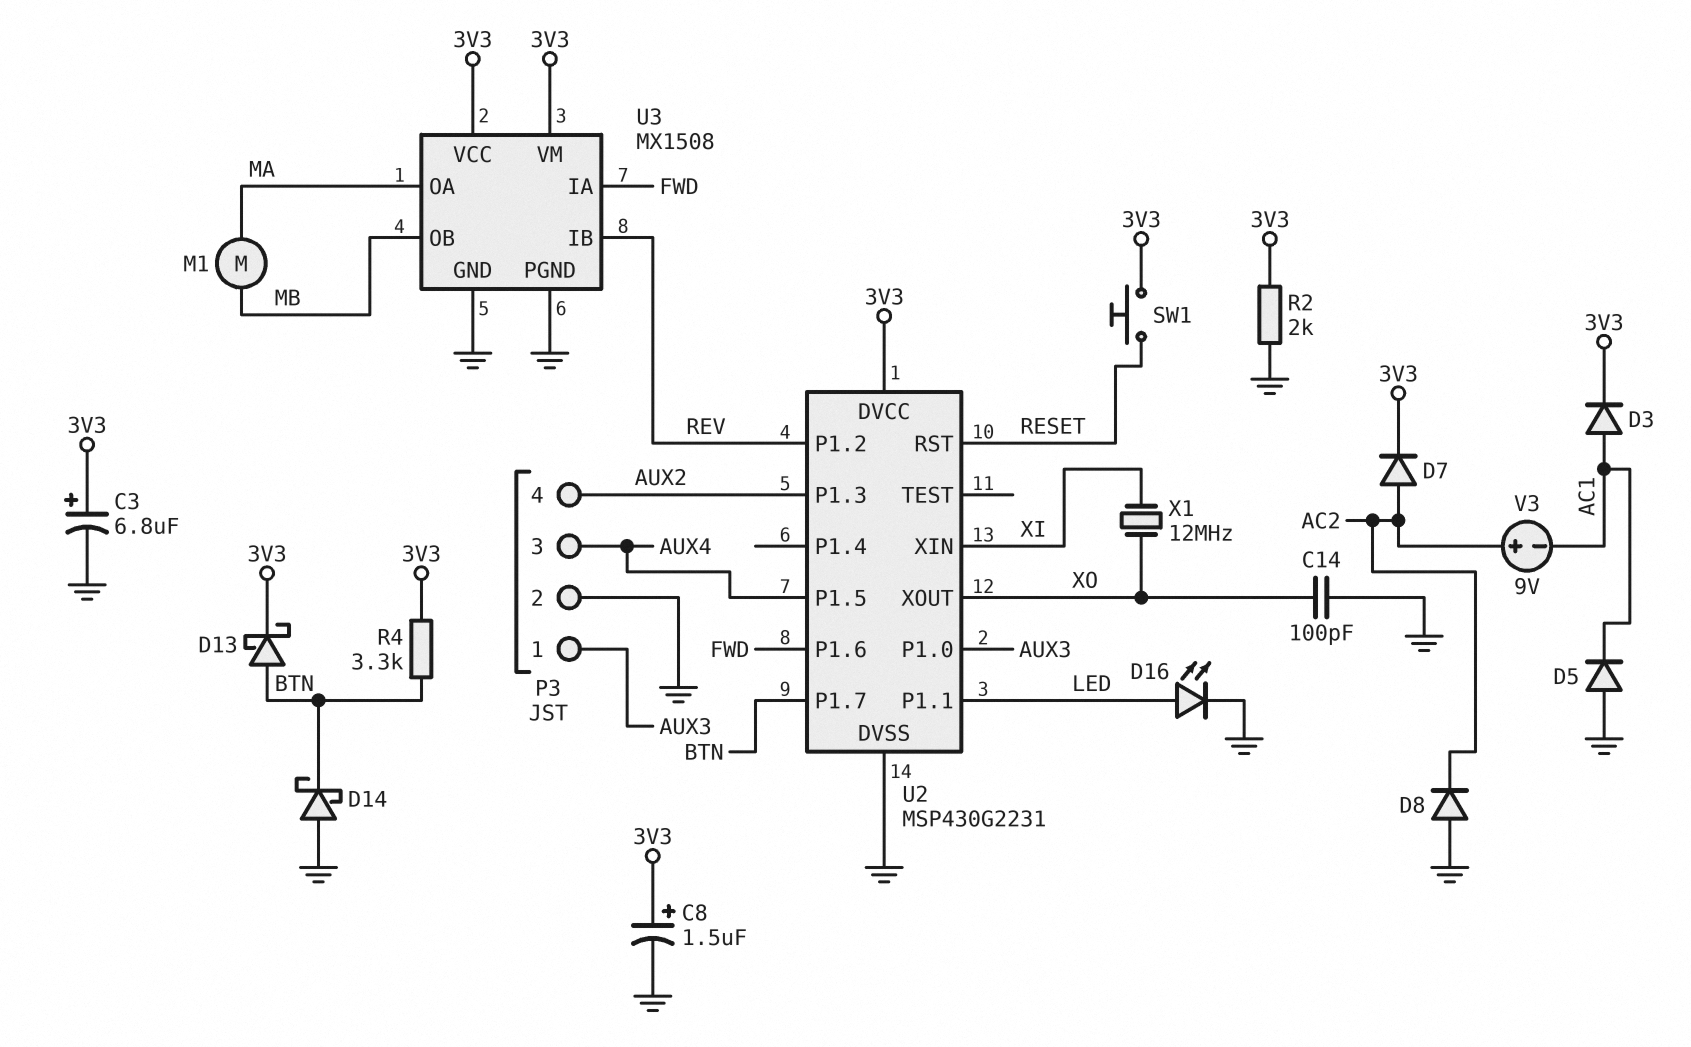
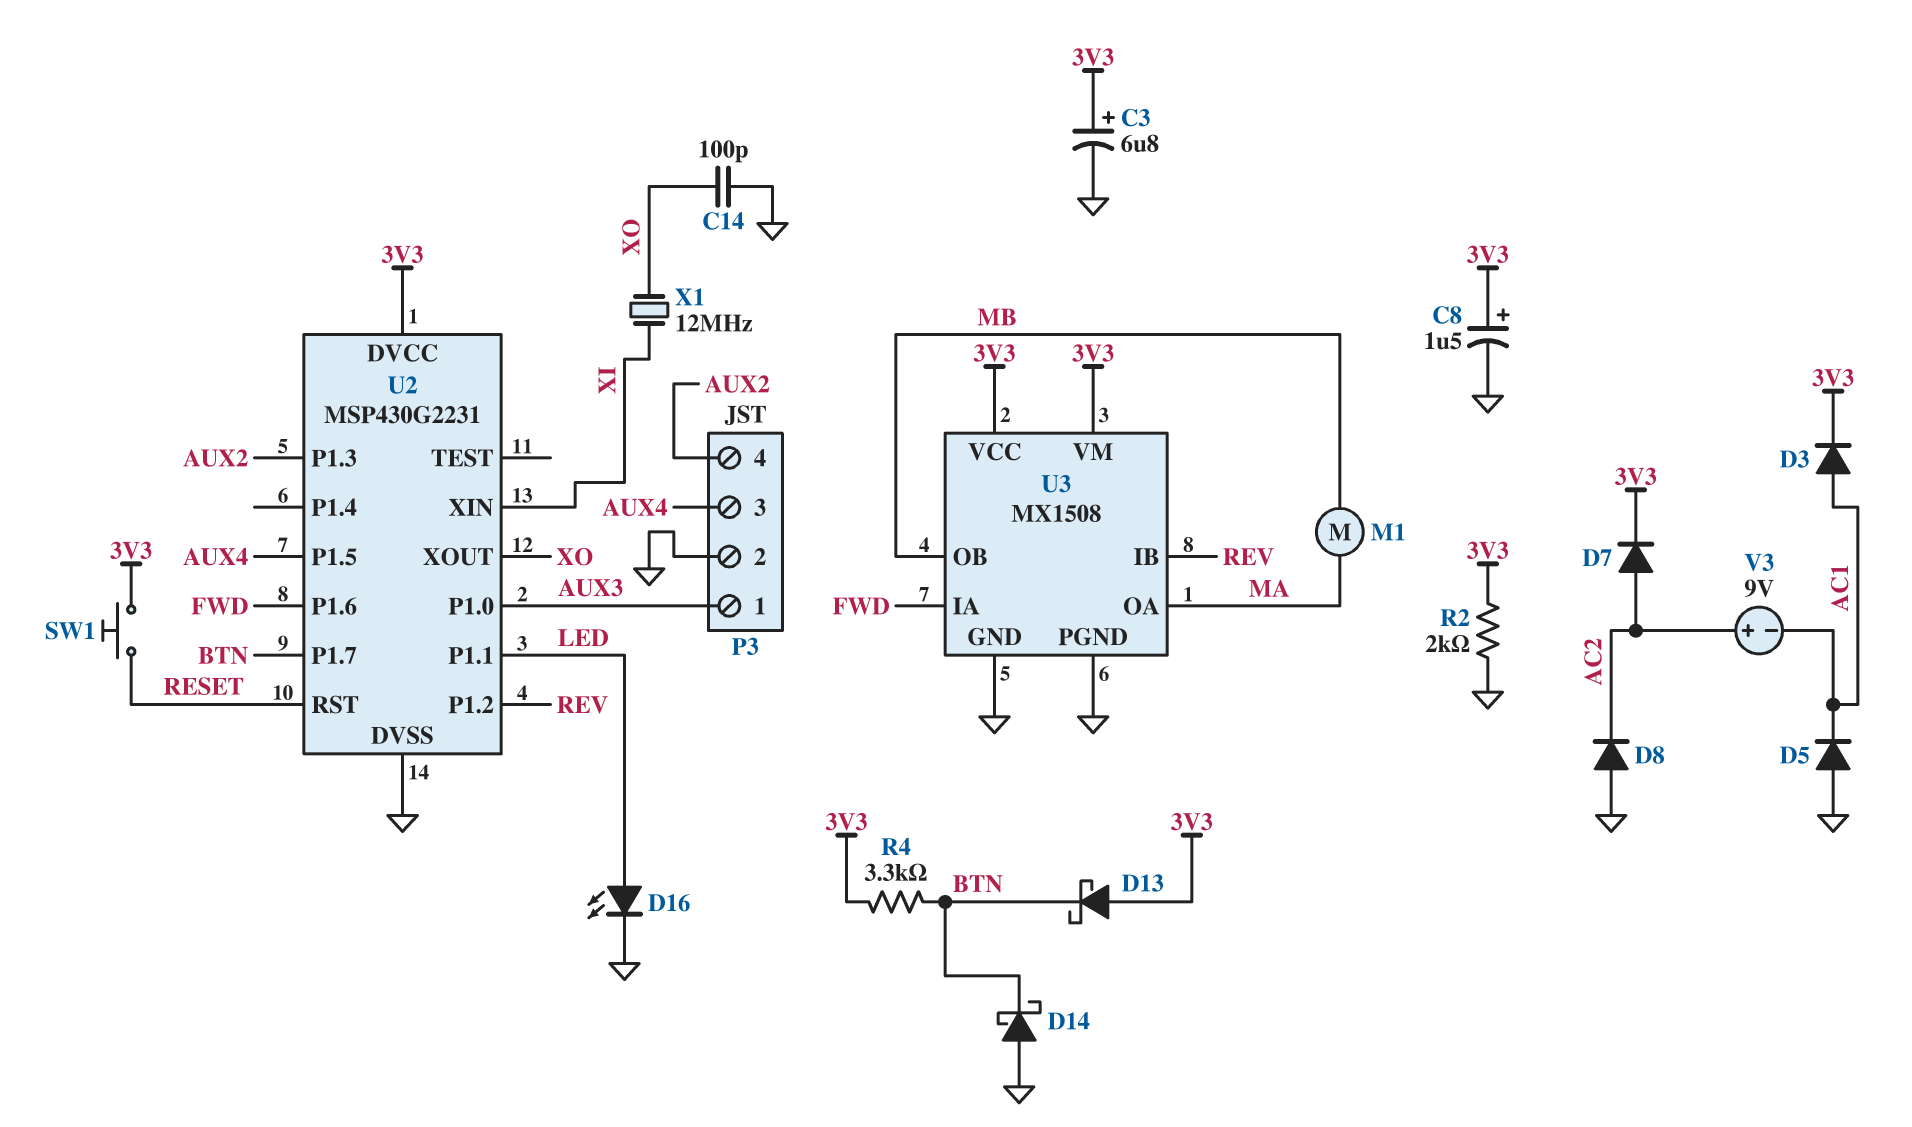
D13: schottky (A BTN, K 3V3) -> schottky (A 3V3, K BTN)

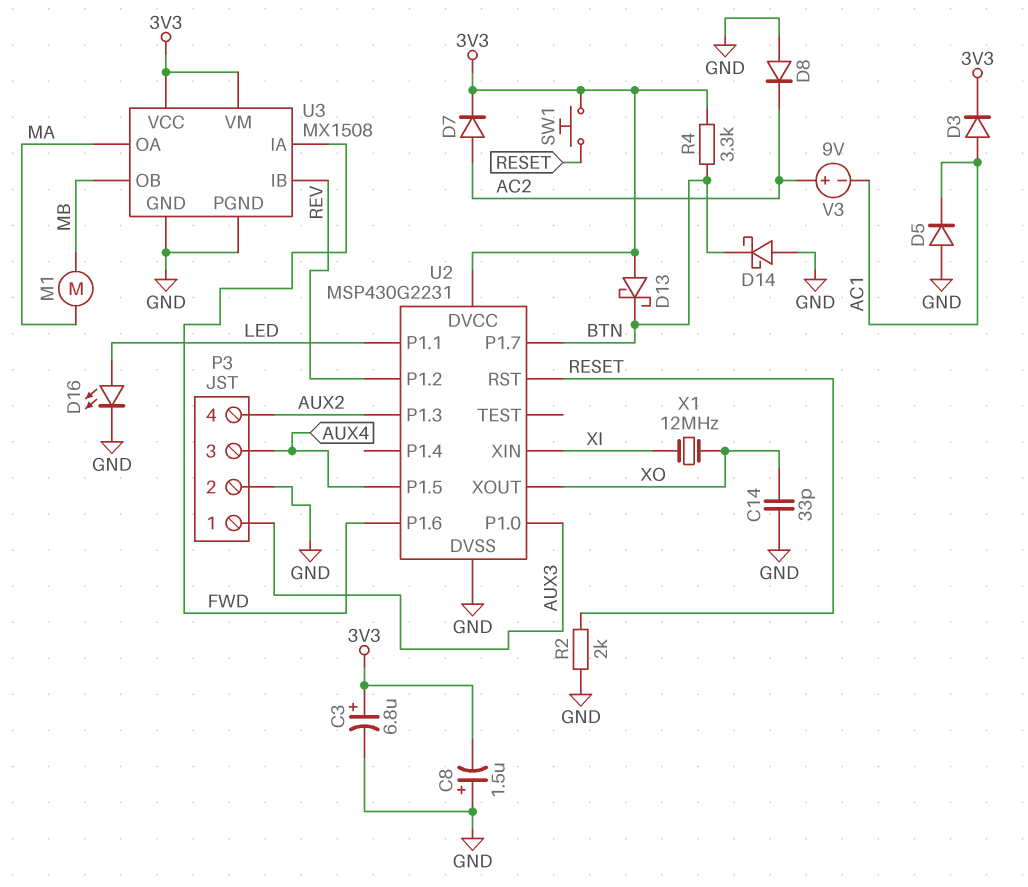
C8: 1.5uF (plus 3V3, minus GND) -> 1.5uF (plus GND, minus 3V3)
C14: 100pF (GND, XO) -> 33pF (GND, XO)
R2: 2k (3V3, GND) -> 2k (GND, RESET)

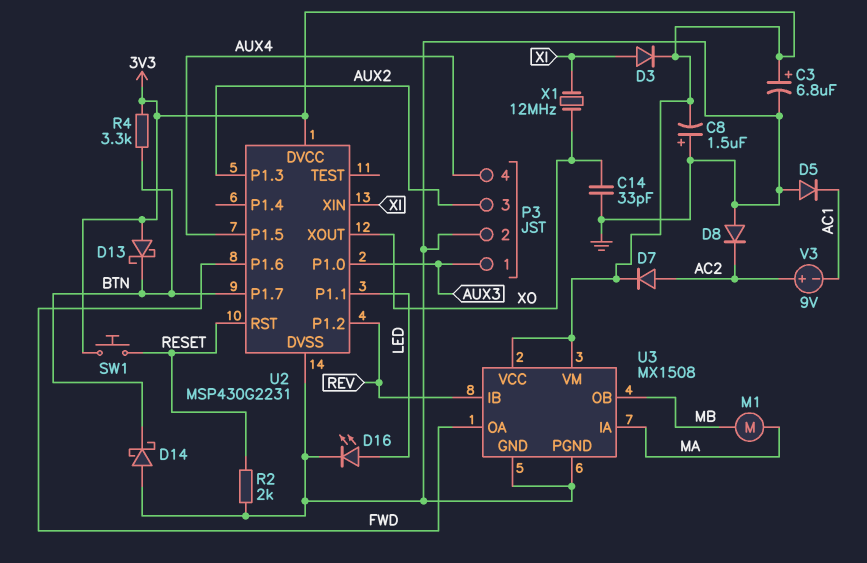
D3: diode (A AC1, K 3V3) -> diode (A XI, K 3V3)
P3 pin 3: AUX4 -> AUX2
P3 pin 4: AUX2 -> AUX4
U3 pin IA: FWD -> MA
U3 pin OA: MA -> FWD

